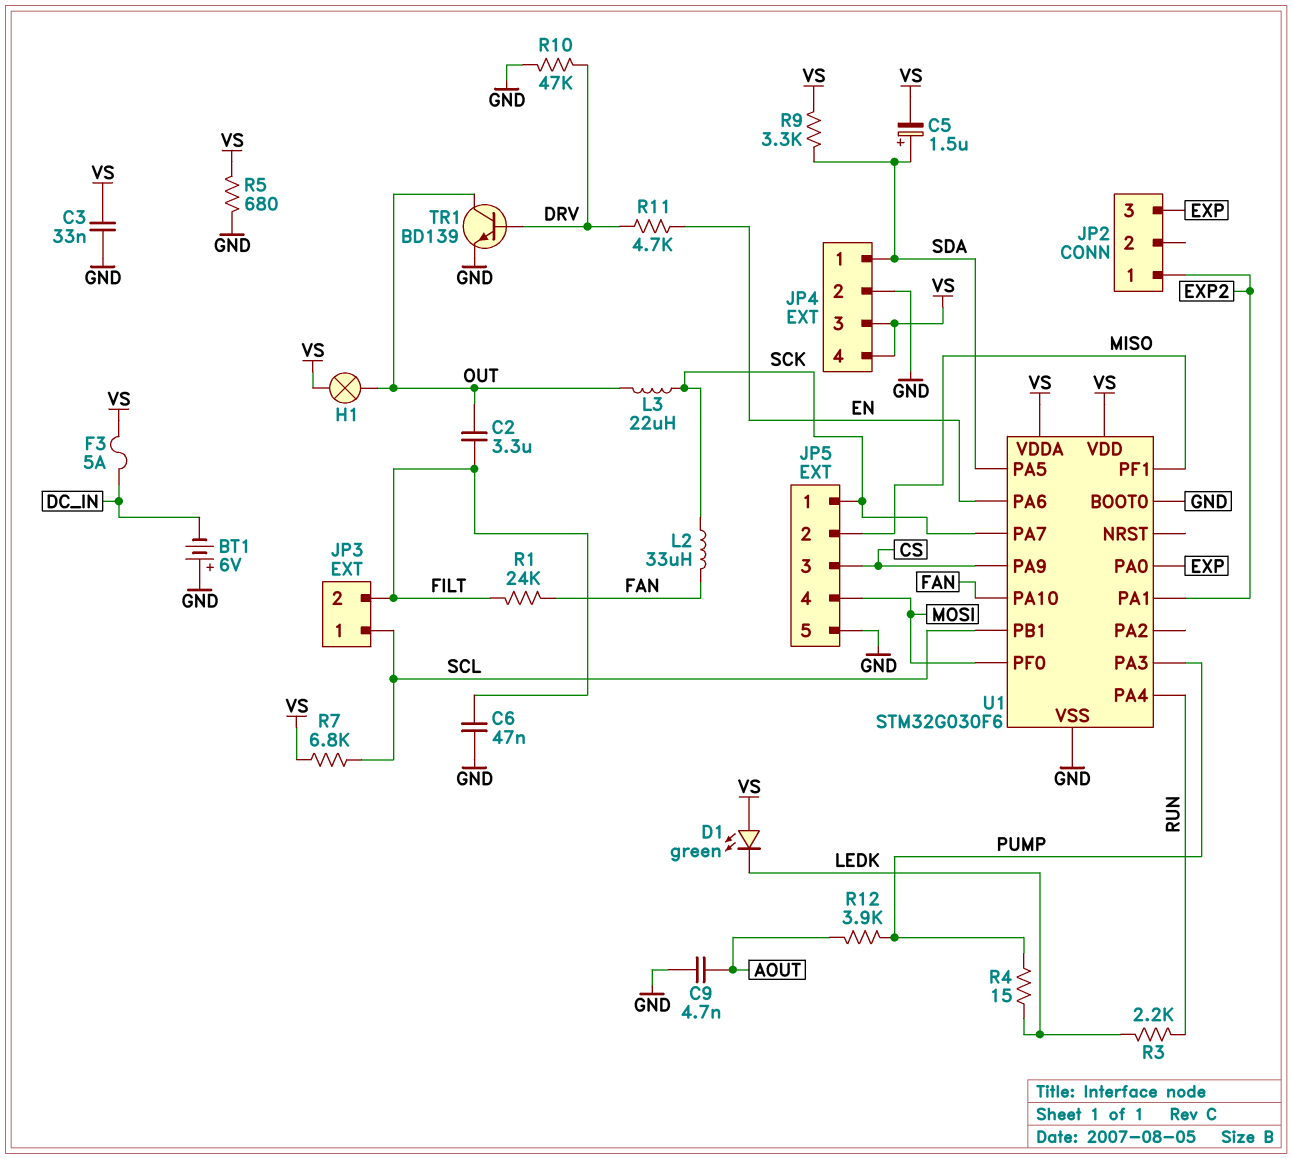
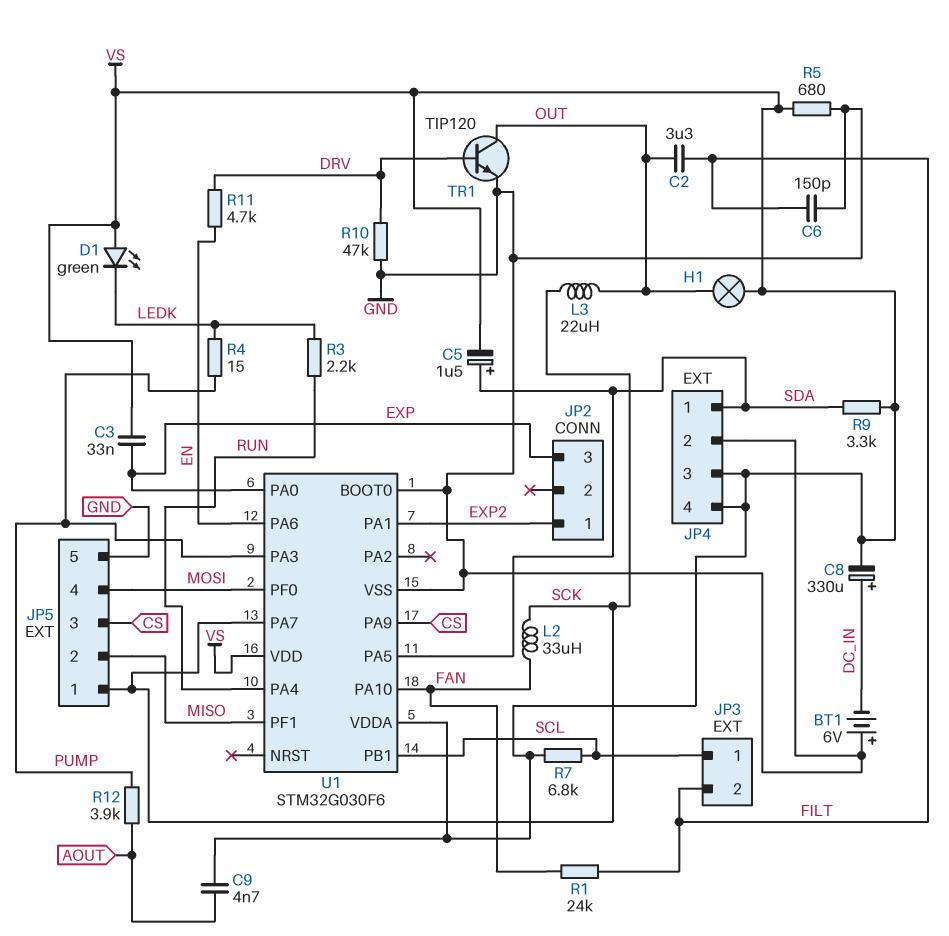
C3: 33nF (GND, VS) -> 33nF (EXP, VS)
C6: 47nF (FILT, GND) -> 150pF (FILT, GND)
C8: none -> 330uF (plus DC_IN, minus VS)
C9: 4.7nF (AOUT, GND) -> 4.7nF (AOUT, VS)
F3: 5A (DC_IN, VS) -> none
TR1: NPN BD139 (B DRV, C OUT, E GND) -> NPN TIP120 (B DRV, C OUT, E GND)

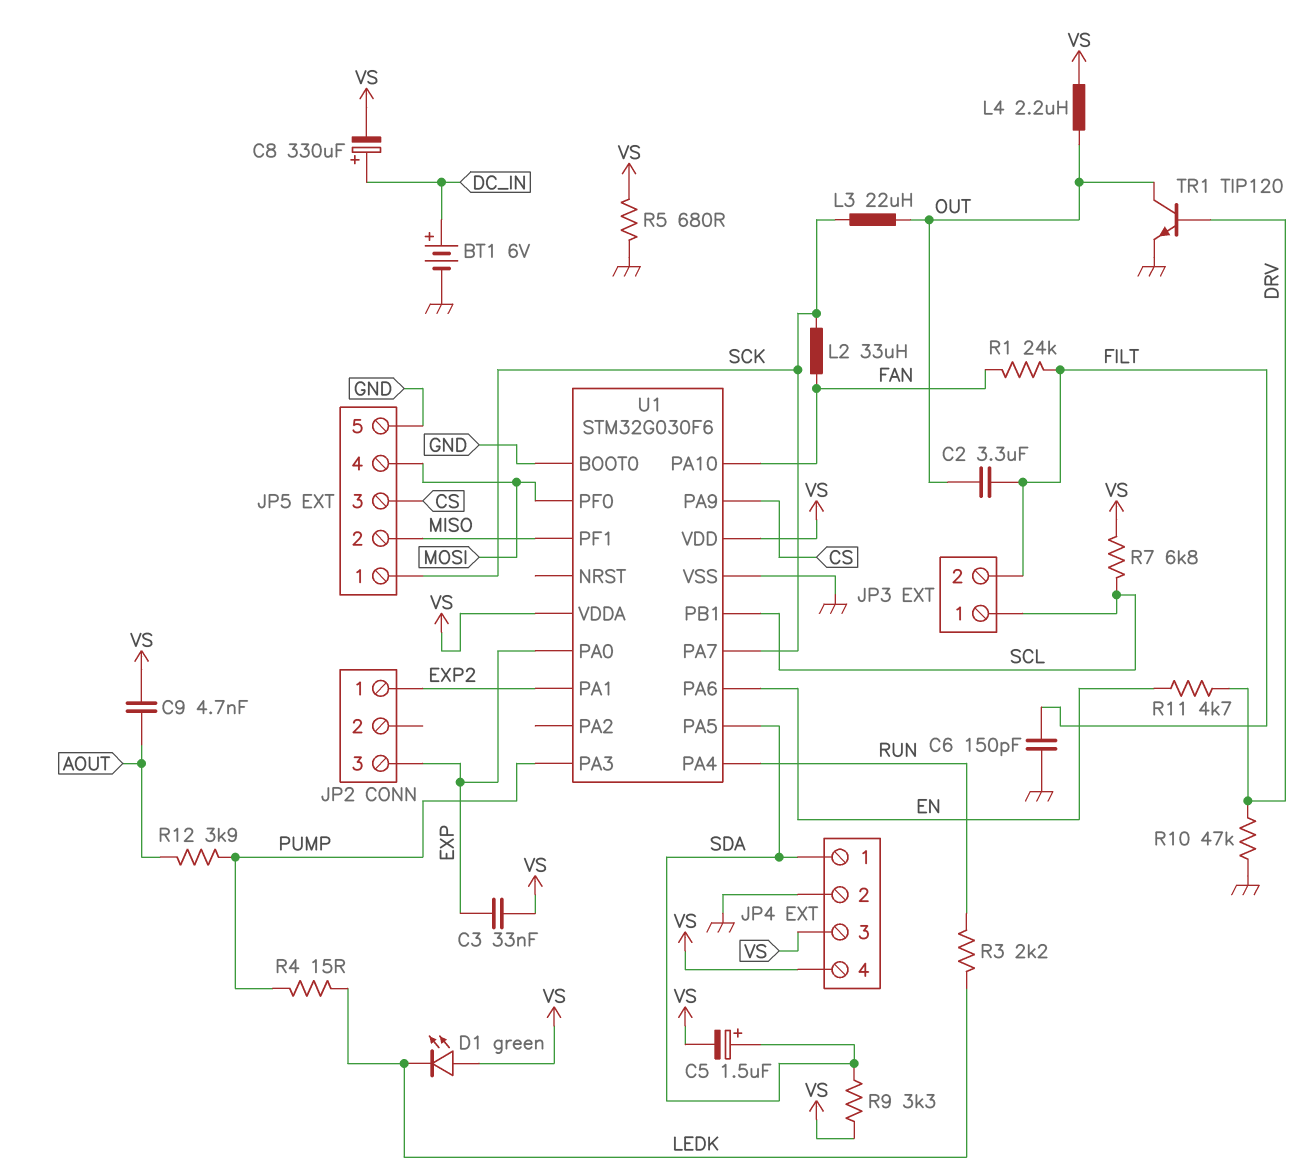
BT1: 6V (plus GND, minus DC_IN) -> 6V (plus DC_IN, minus GND)
H1: lamp (OUT, VS) -> none
L4: none -> 2.2uH (OUT, VS)

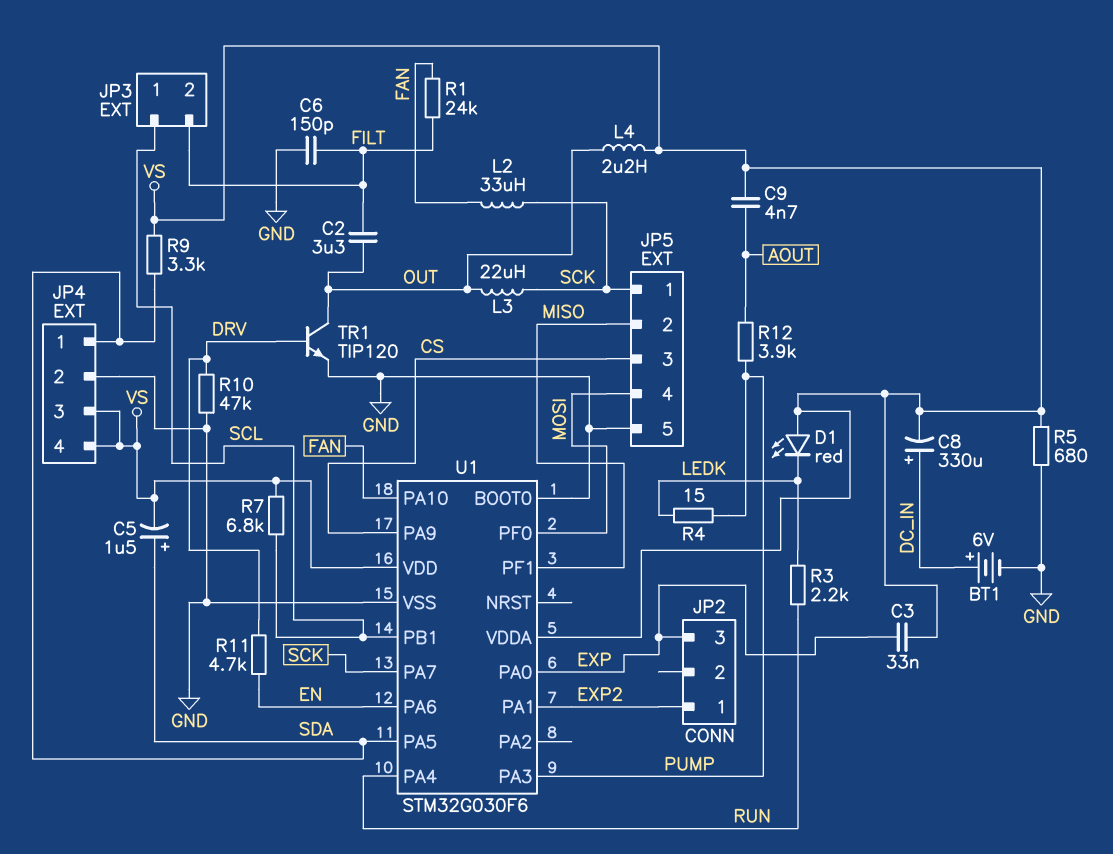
D1: LED green (A VS, K LEDK) -> LED red (A VS, K LEDK)

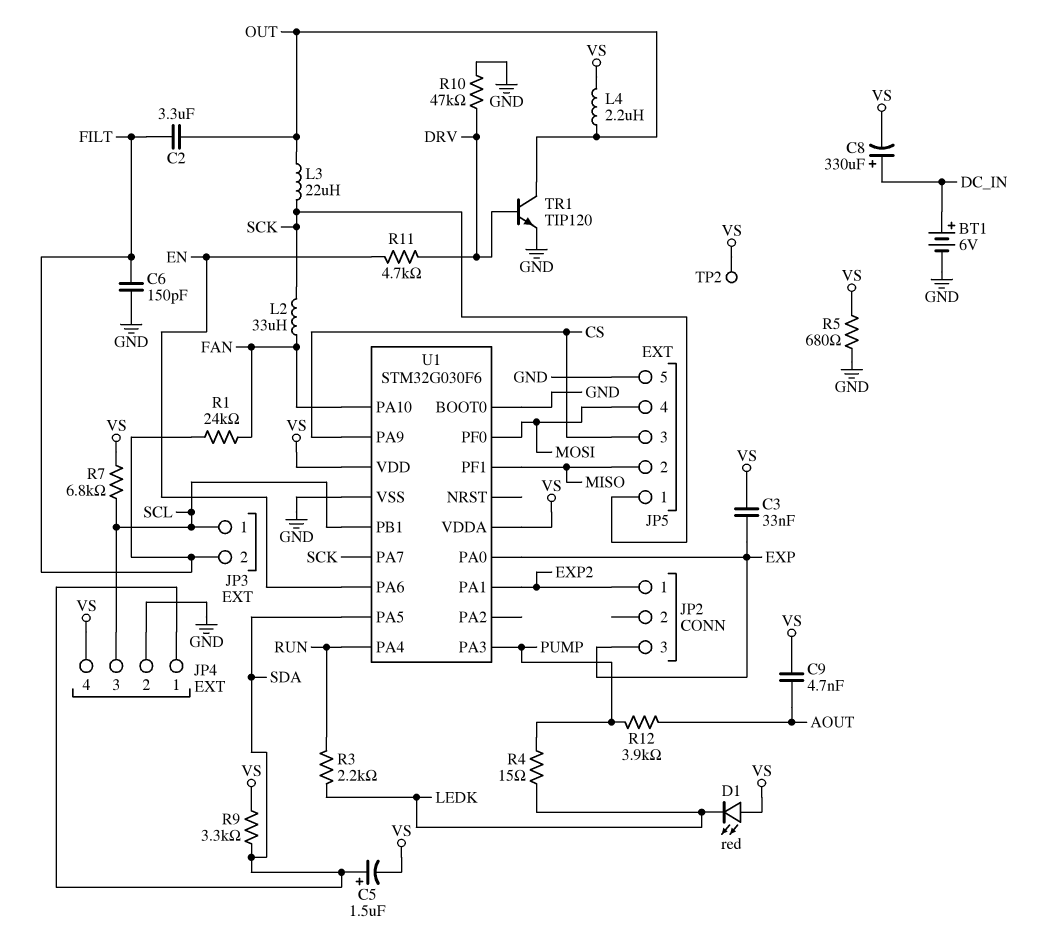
JP4 pin 3: VS -> SCL
TP2: none -> test point (VS)

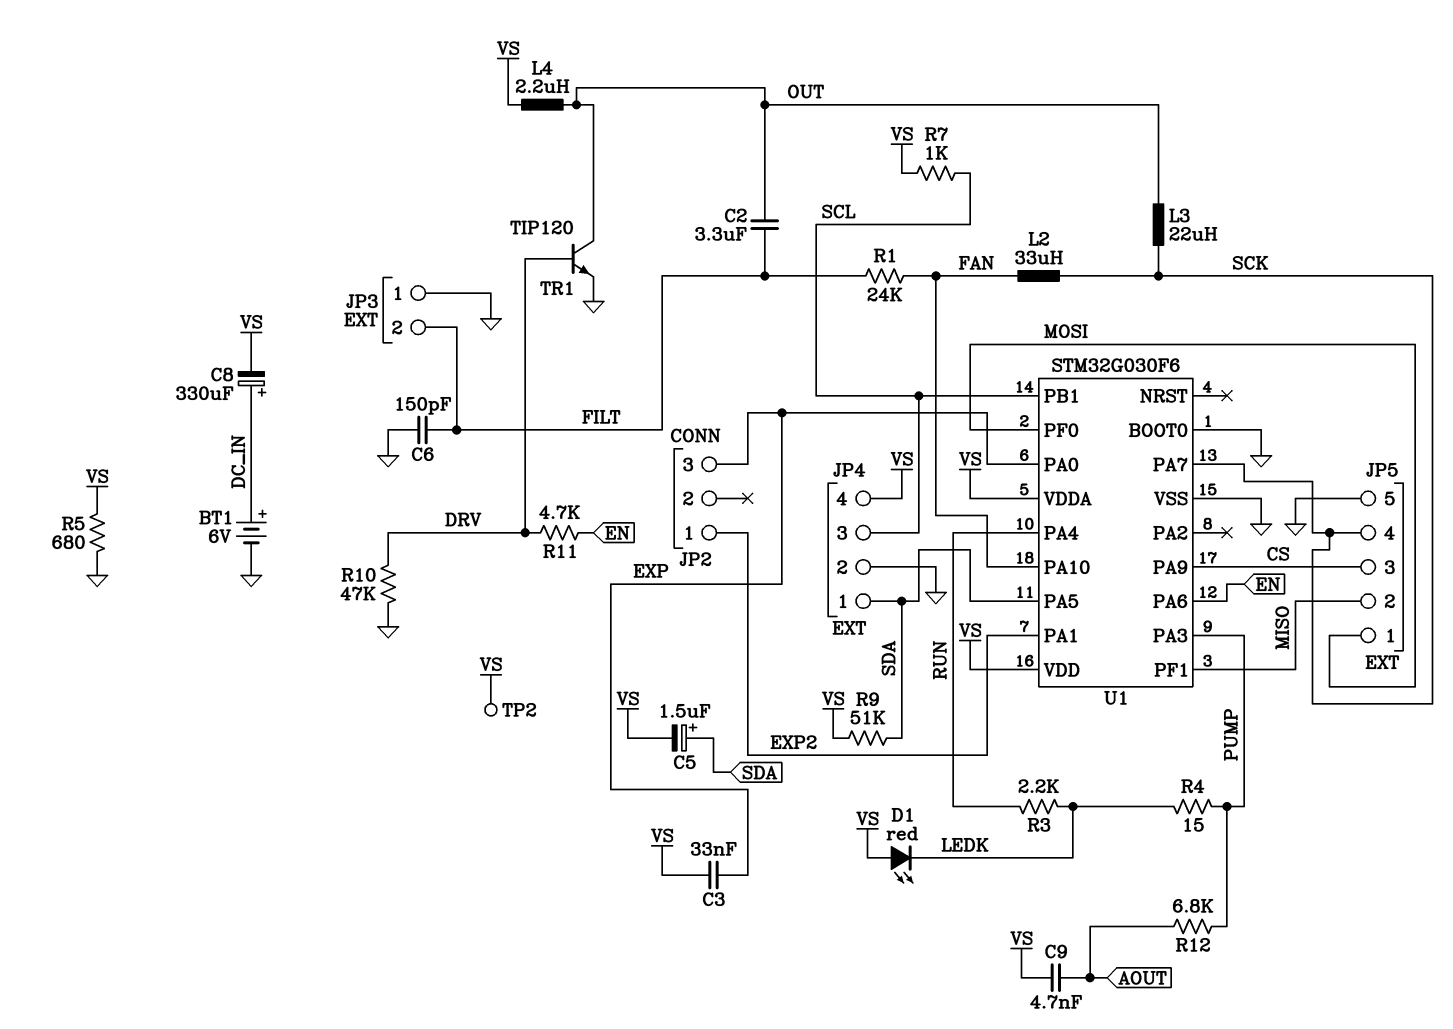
JP3 pin 1: SCL -> GND
JP5 pin 1: SCK -> MOSI
JP5 pin 4: MOSI -> SCK
R7: 6.8k (SCL, VS) -> 1k (SCL, VS)
R9: 3.3k (SDA, VS) -> 51k (SDA, VS)
R12: 3.9k (AOUT, PUMP) -> 6.8k (AOUT, PUMP)

